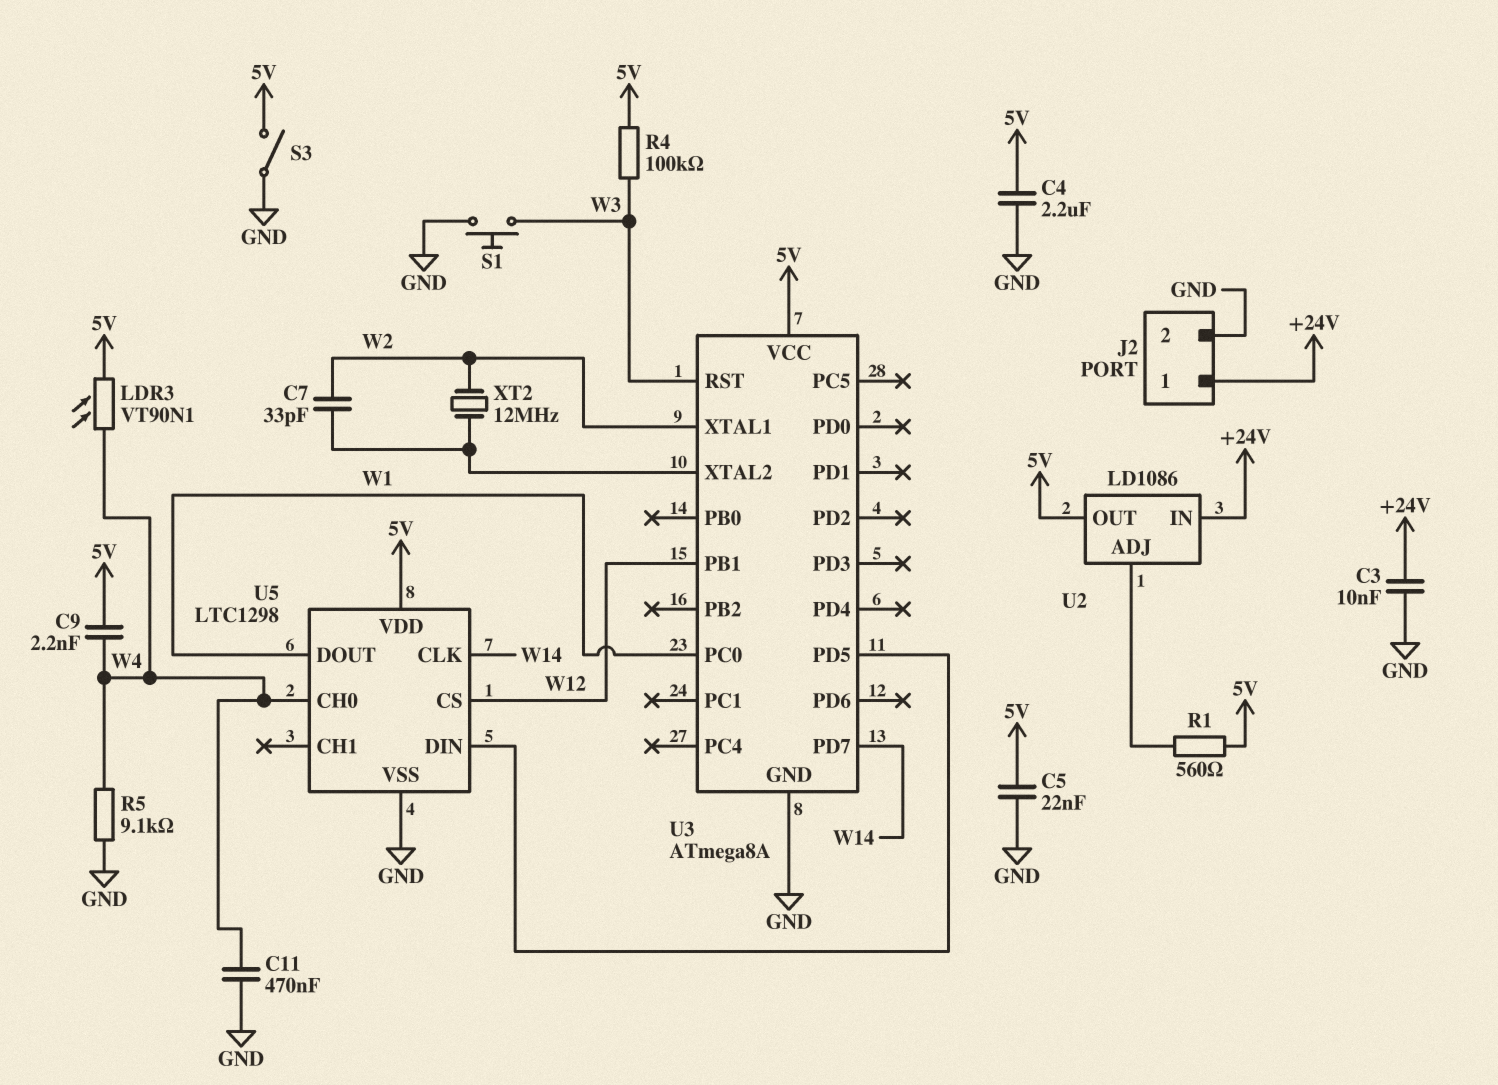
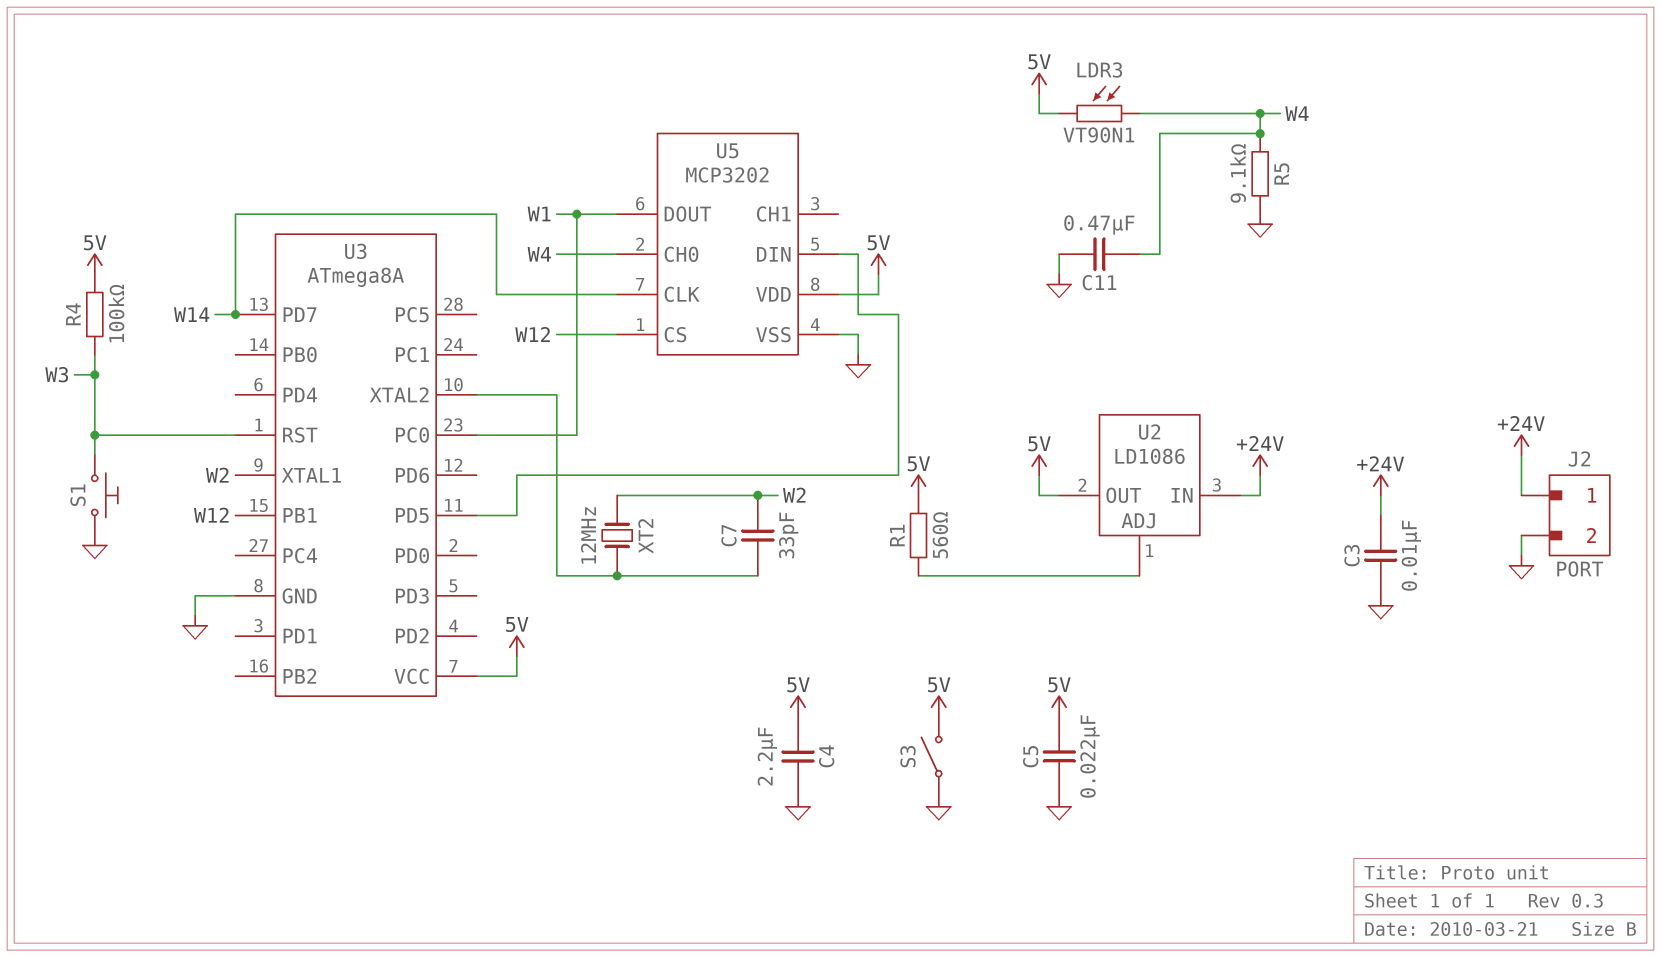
C9: 2.2nF (5V, W4) -> none
U5: LTC1298 -> MCP3202

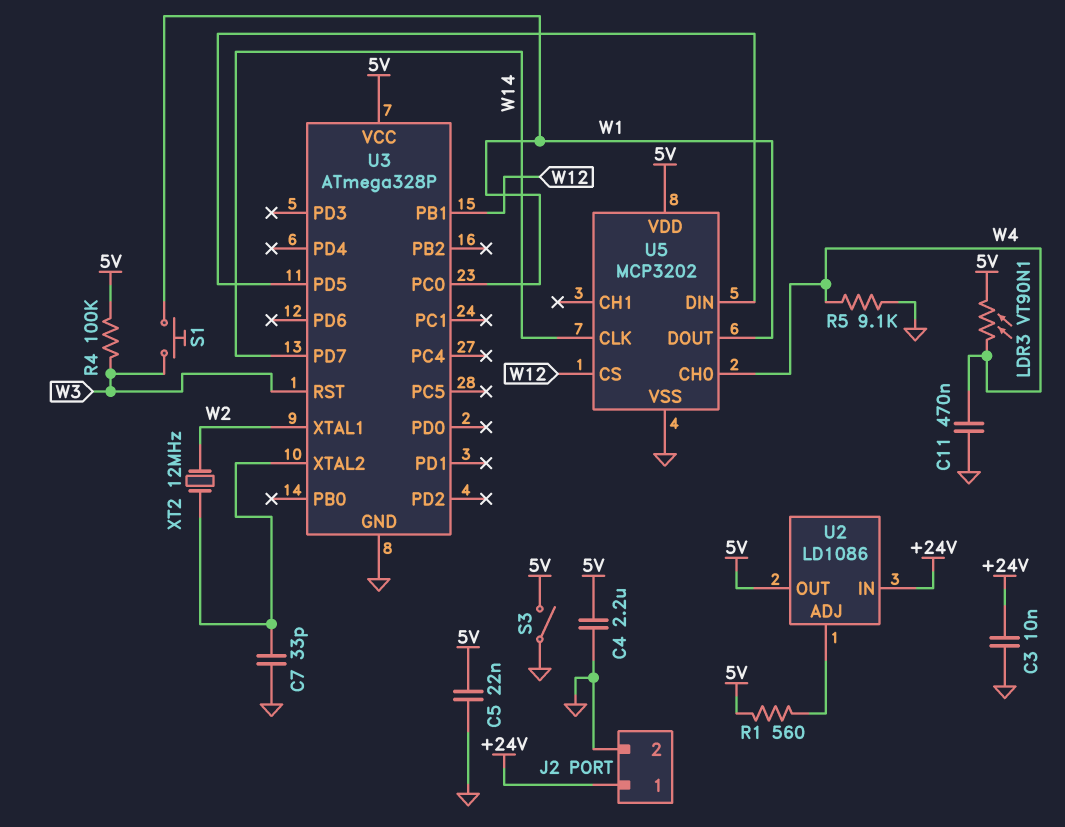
C7: 33pF (U3/XTAL2, W2) -> 33pF (GND, U3/XTAL2)
S1: button (GND, W3) -> button (W1, W3)
U3: ATmega8A -> ATmega328P

